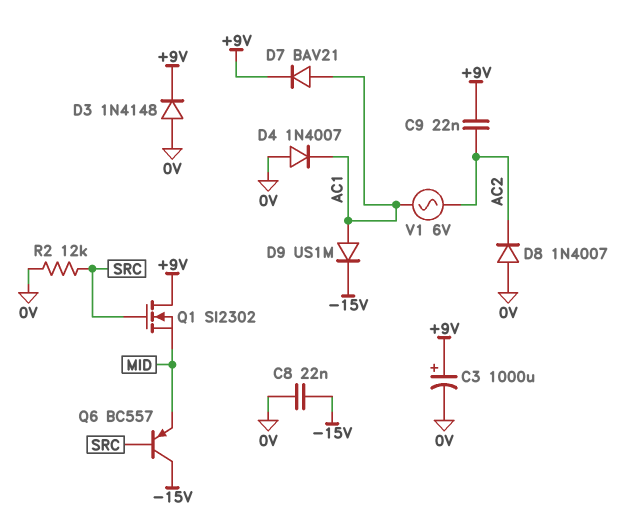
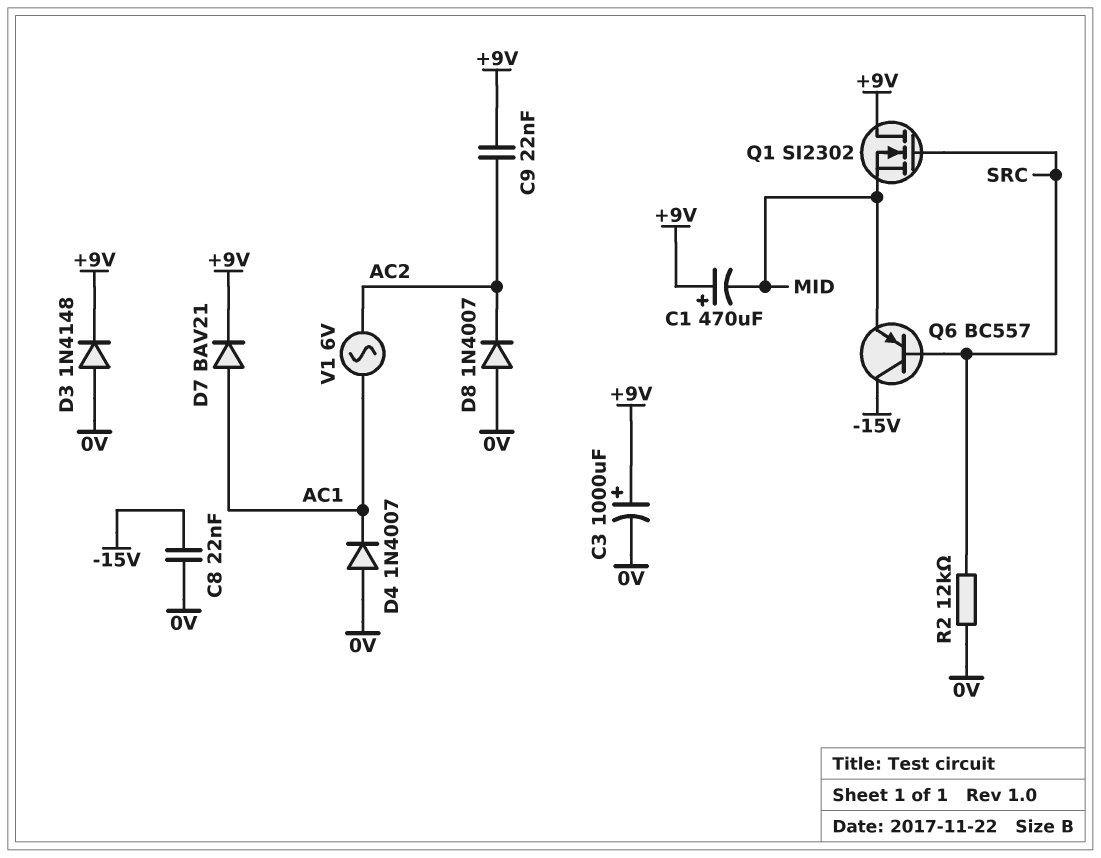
C1: none -> 470uF (plus +9V, minus MID)
D9: diode US1M (A AC1, K -15V) -> none

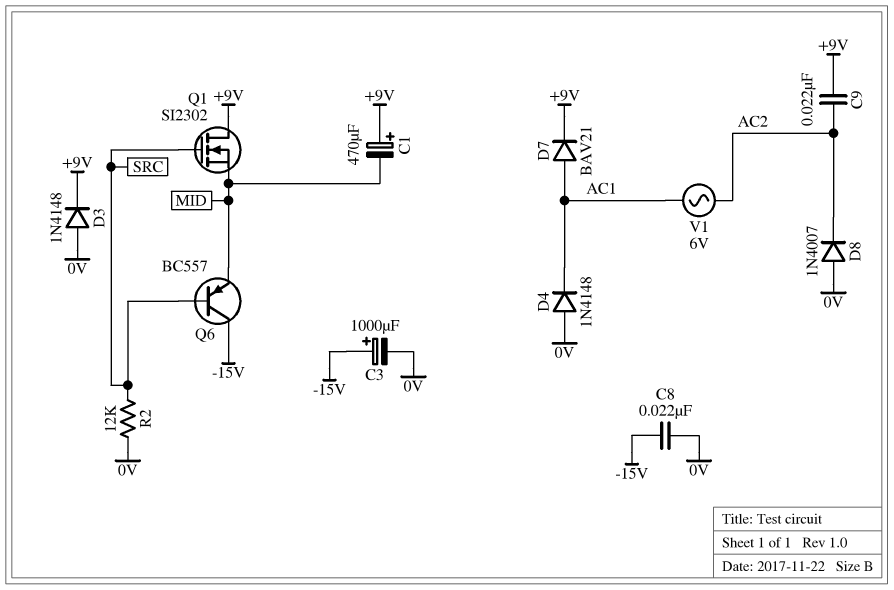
C3: 1000uF (plus +9V, minus 0V) -> 1000uF (plus -15V, minus 0V)
D4: diode 1N4007 (A 0V, K AC1) -> diode 1N4148 (A 0V, K AC1)

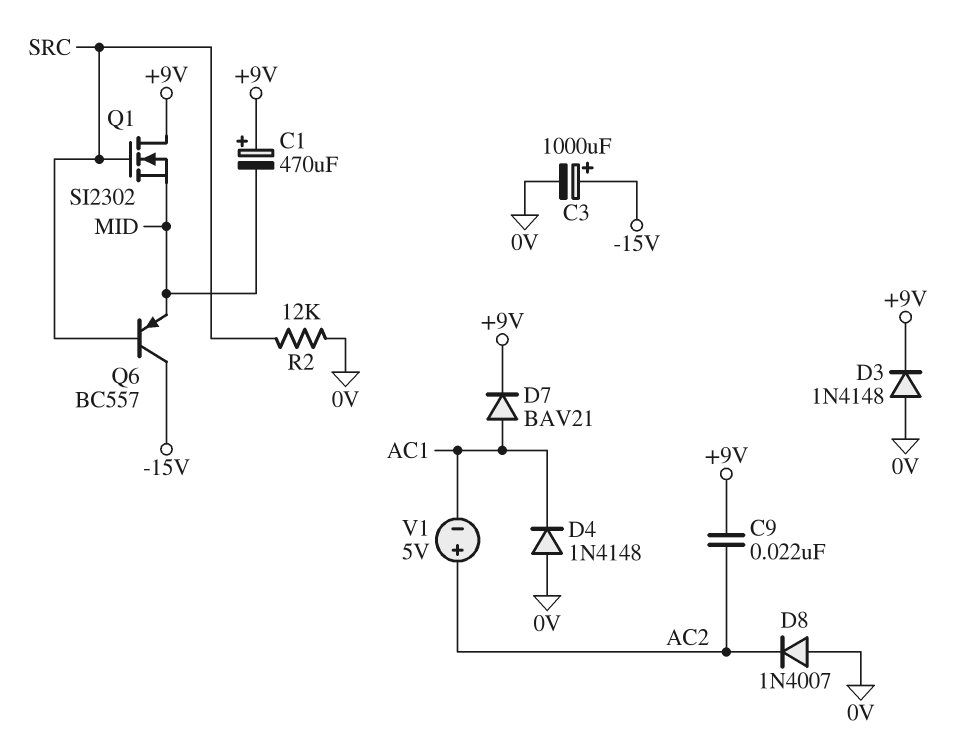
C8: 22nF (-15V, 0V) -> none
V1: AC 6V (AC1, AC2) -> 5V (plus AC2, minus AC1)

